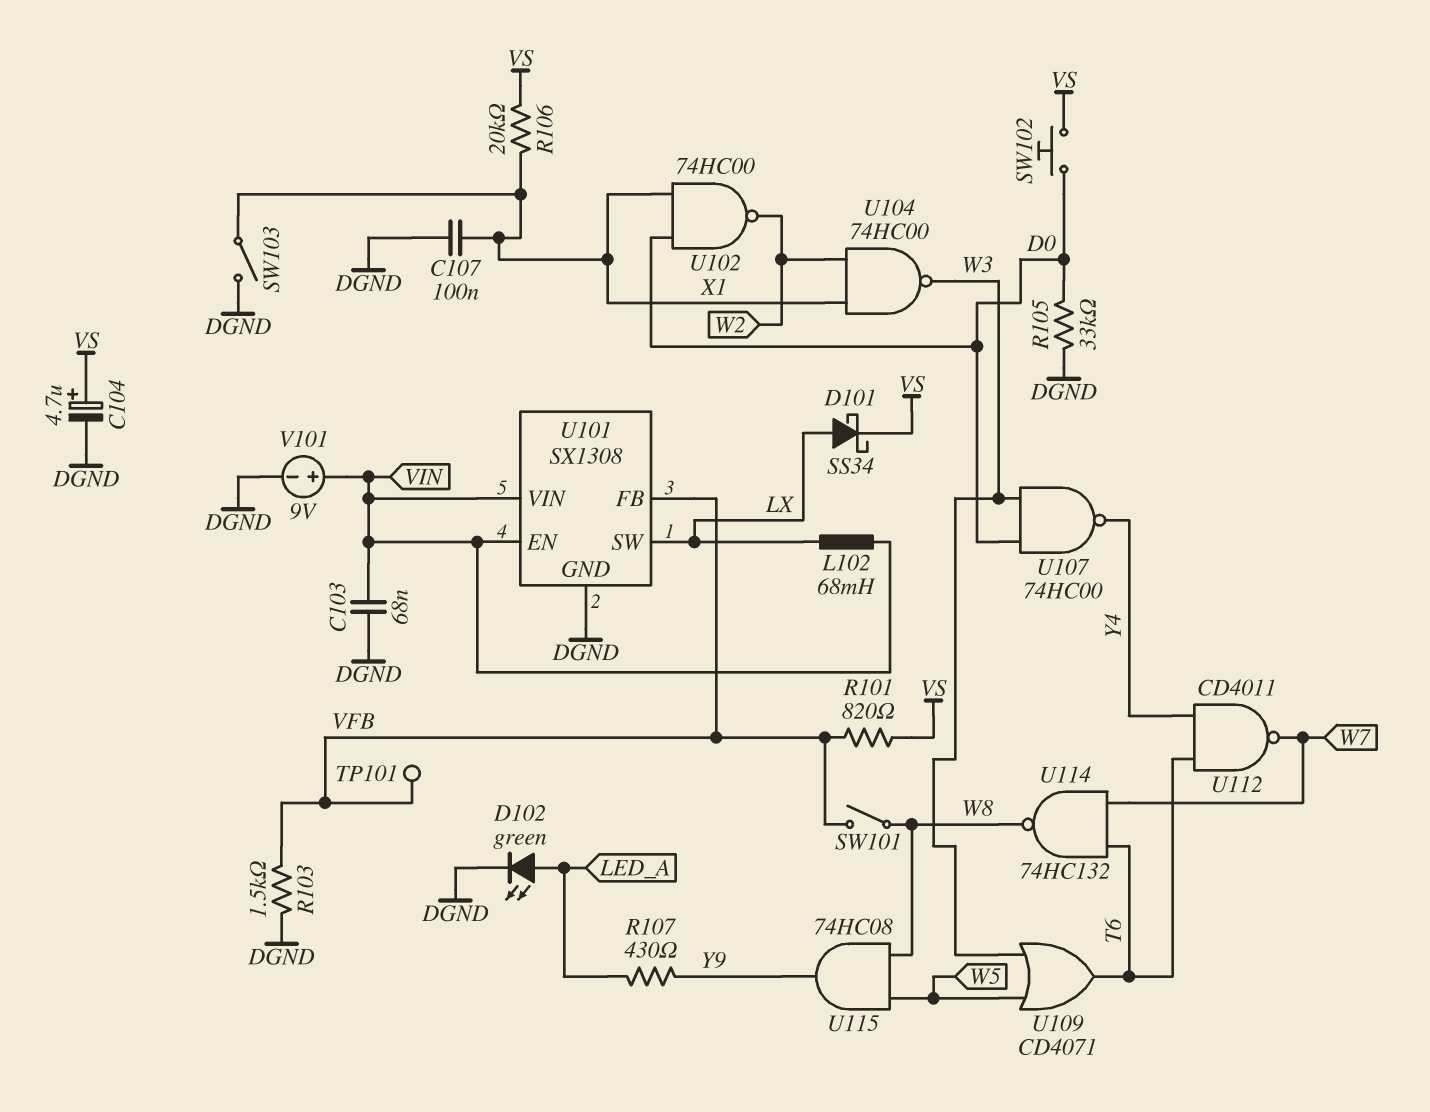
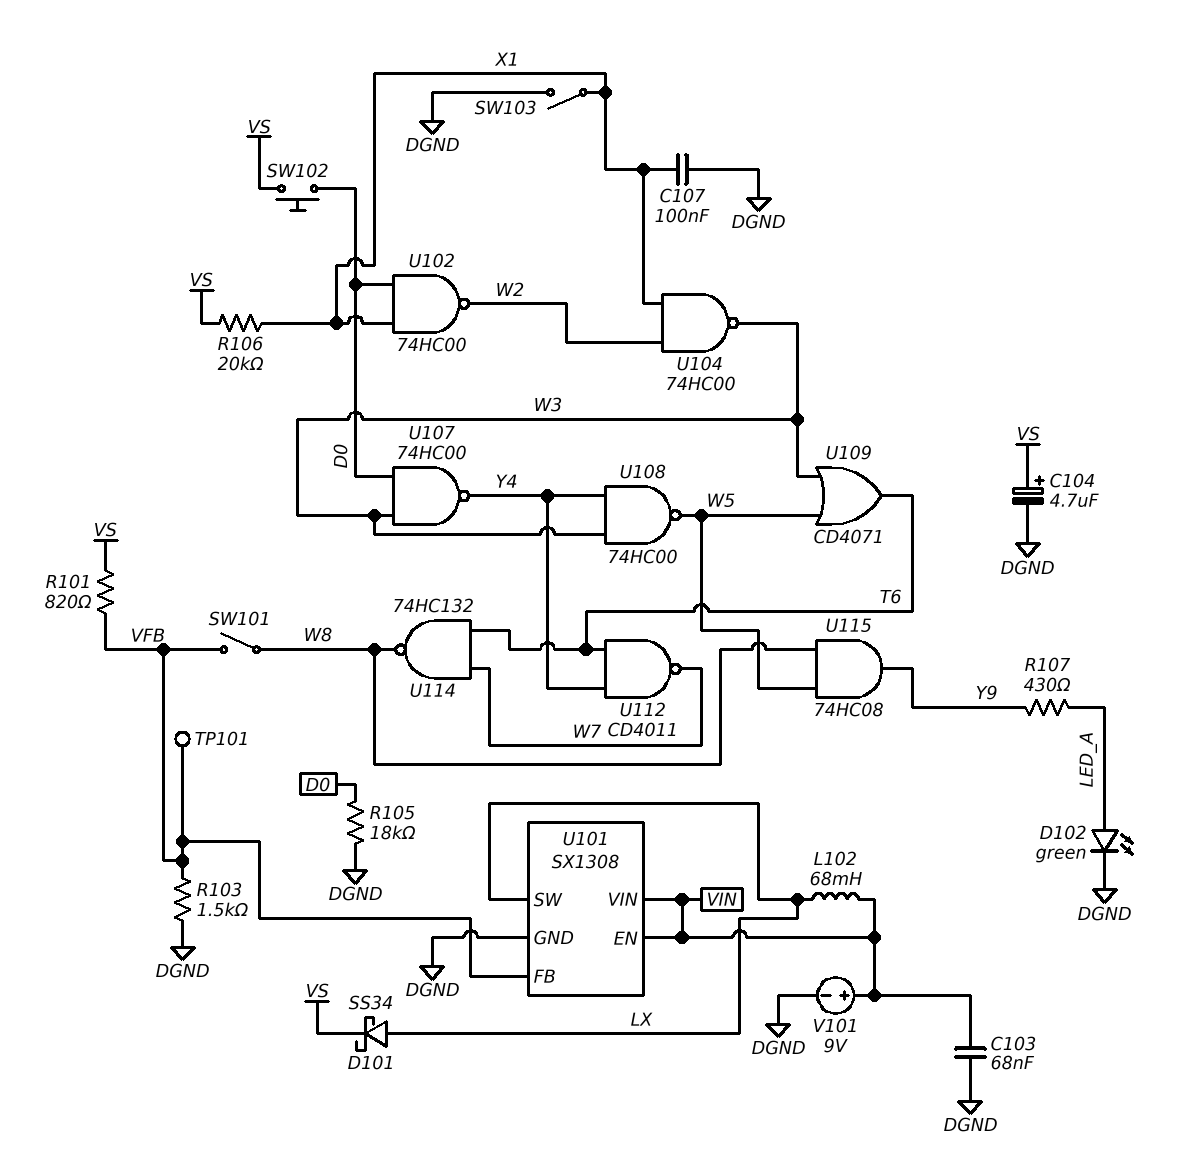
R105: 33k (D0, DGND) -> 18k (D0, DGND)
U108: none -> NAND 74HC00 (in W3, in Y4, out W5)

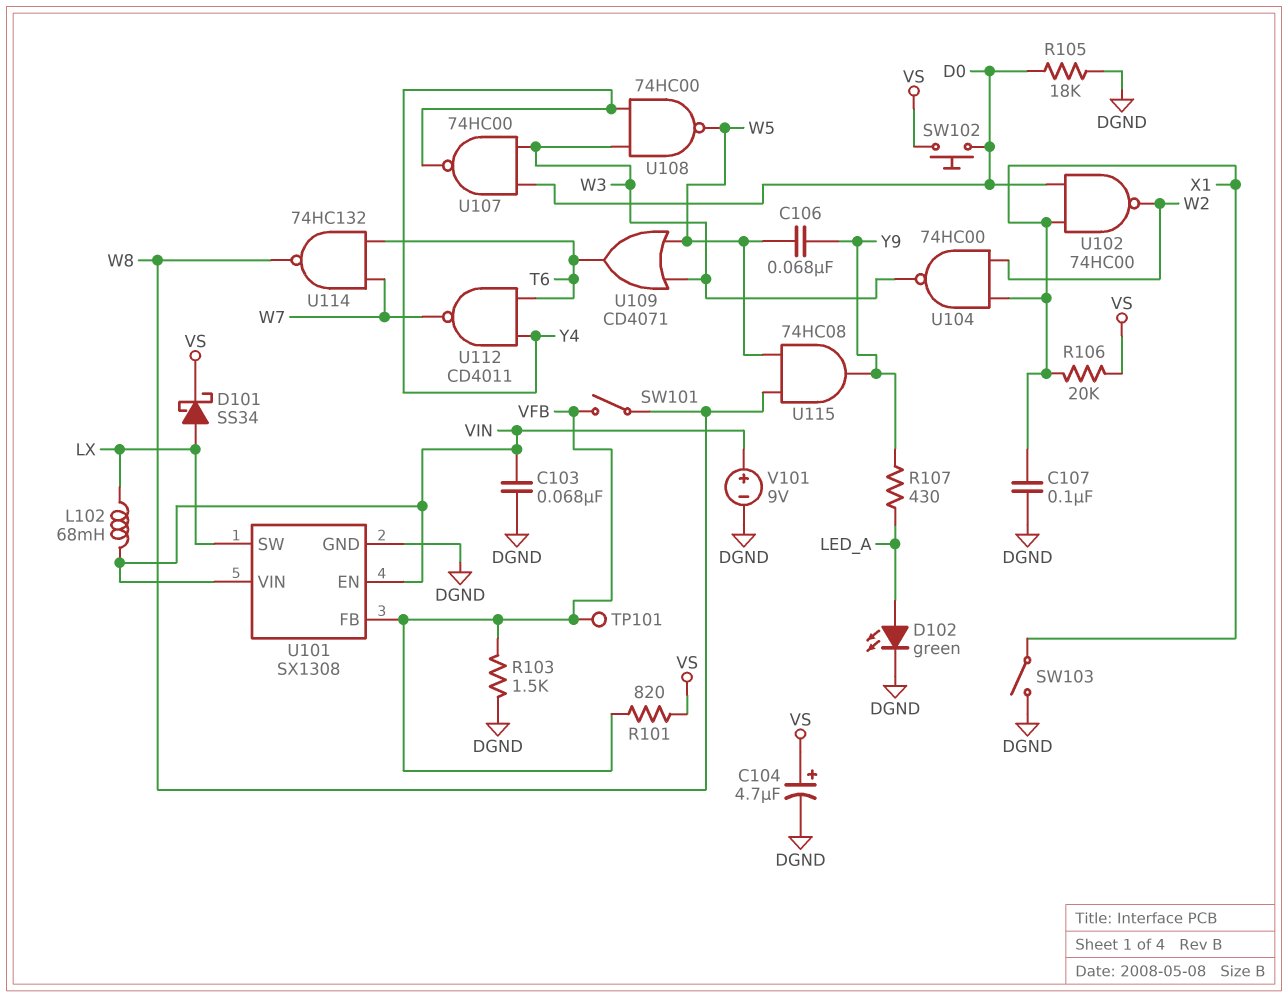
C106: none -> 68nF (W5, Y9)

